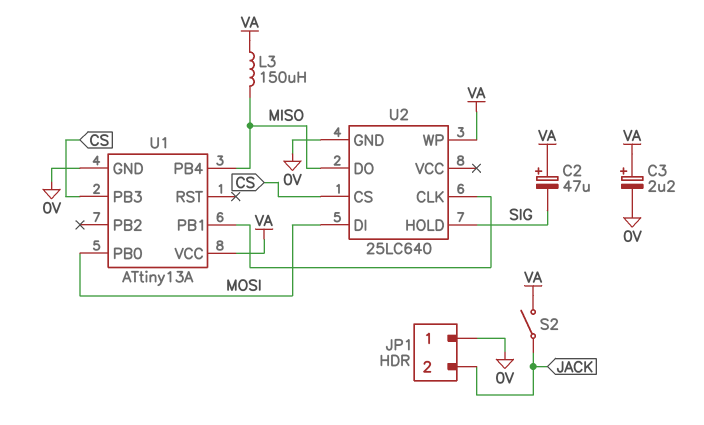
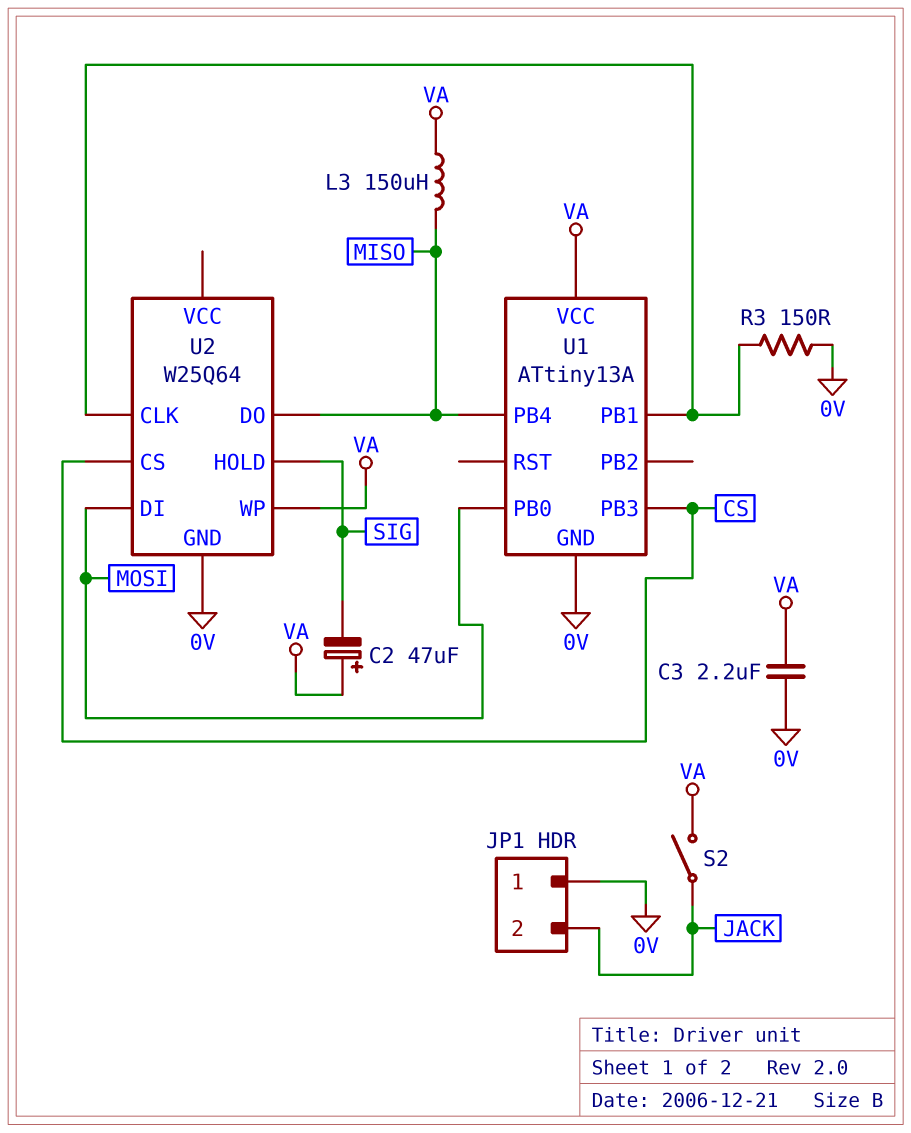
C3: 2.2uF (plus VA, minus 0V) -> 2.2uF (0V, VA)
R3: none -> 150 (0V, U1/PB1)
U2: 25LC640 -> W25Q64

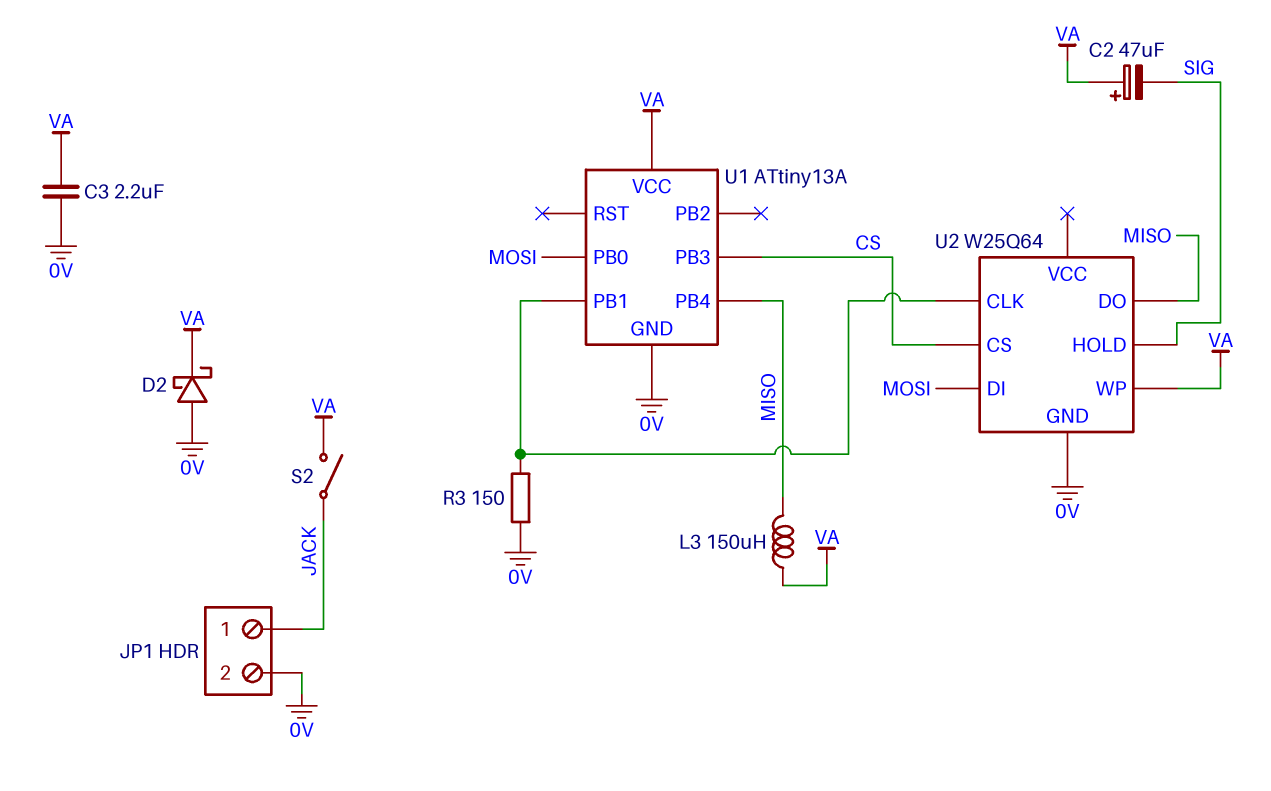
D2: none -> schottky (A 0V, K VA)
JP1 pin 1: 0V -> JACK
JP1 pin 2: JACK -> 0V

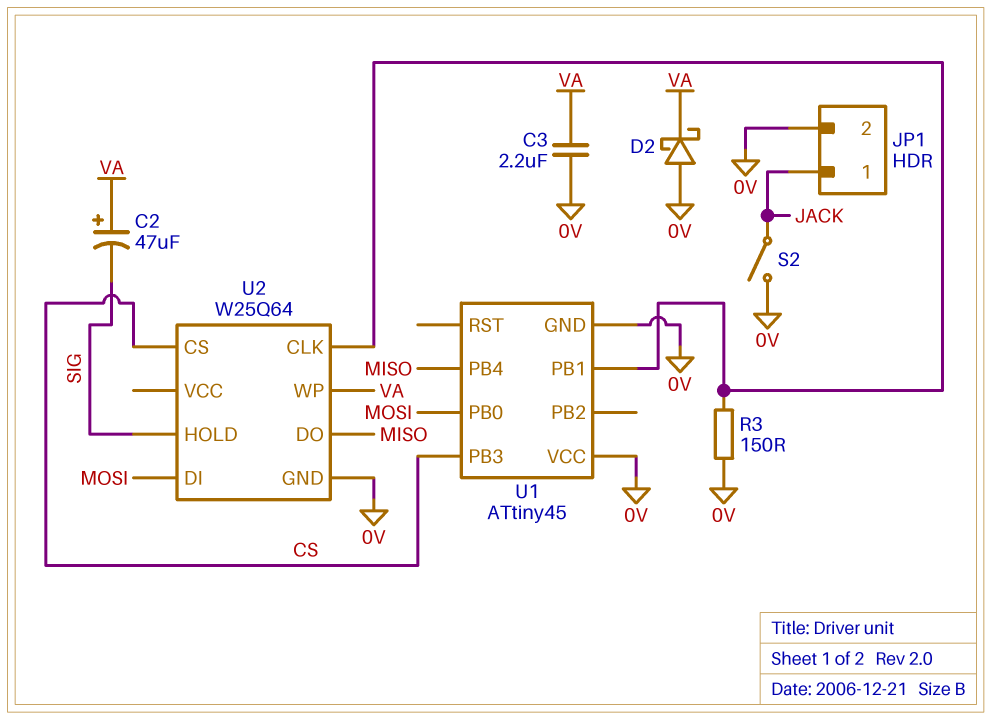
L3: 150uH (MISO, VA) -> none
S2: switch (JACK, VA) -> switch (0V, JACK)
U1: ATtiny13A -> ATtiny45
U1 pin VCC: VA -> 0V

